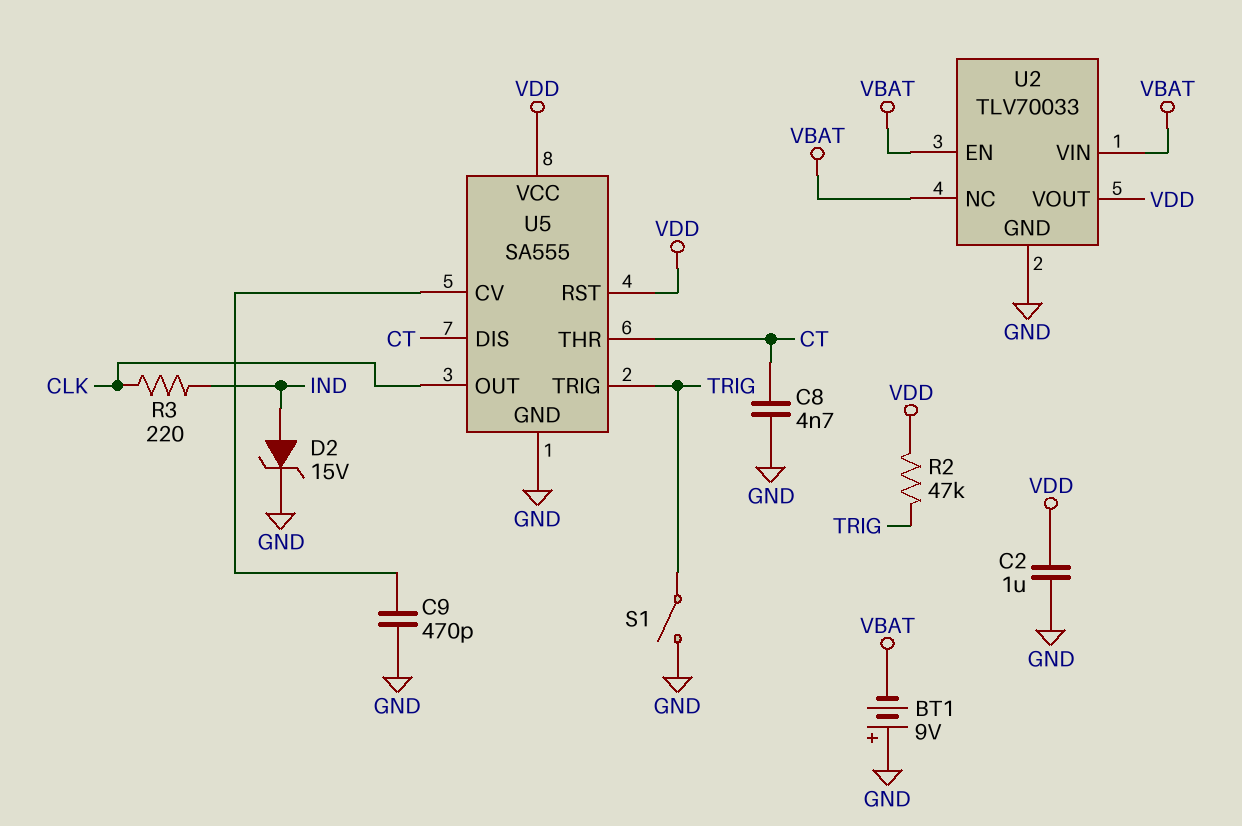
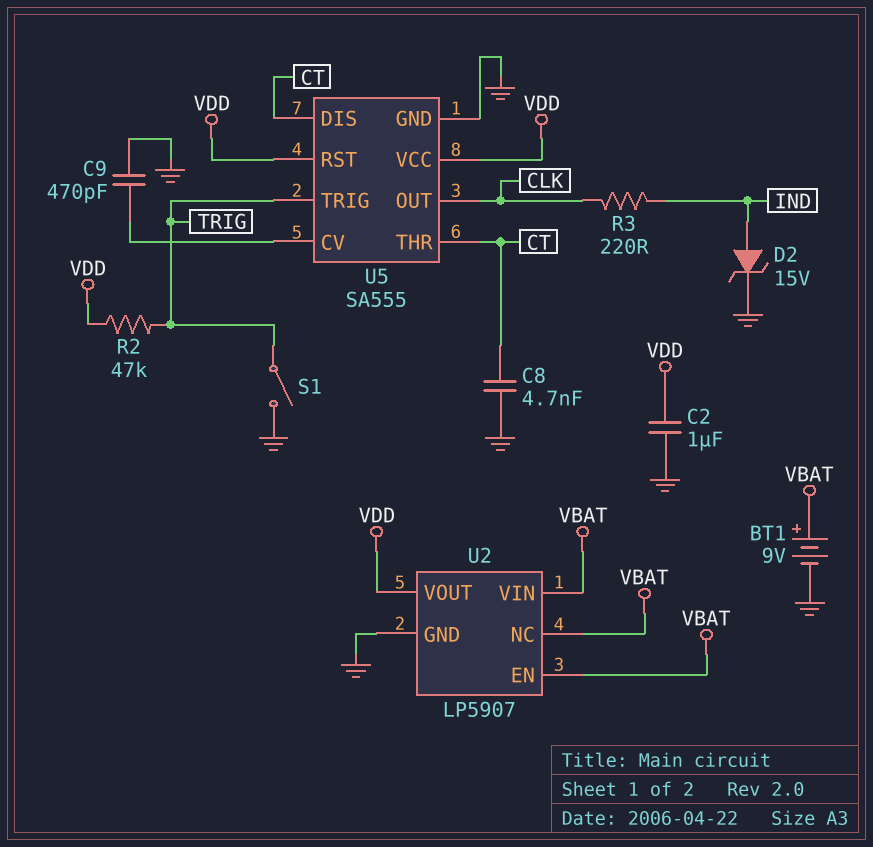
BT1: 9V (plus GND, minus VBAT) -> 9V (plus VBAT, minus GND)
U2: TLV70033 -> LP5907

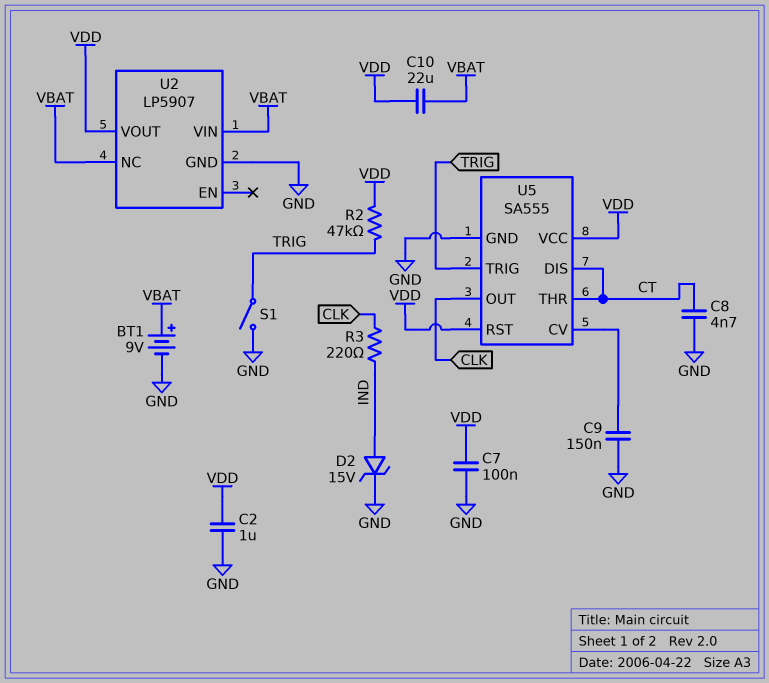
C7: none -> 100nF (GND, VDD)
C9: 470pF (GND, U5/CV) -> 150nF (GND, U5/CV)
C10: none -> 22uF (VBAT, VDD)
U2 pin EN: VBAT -> none

